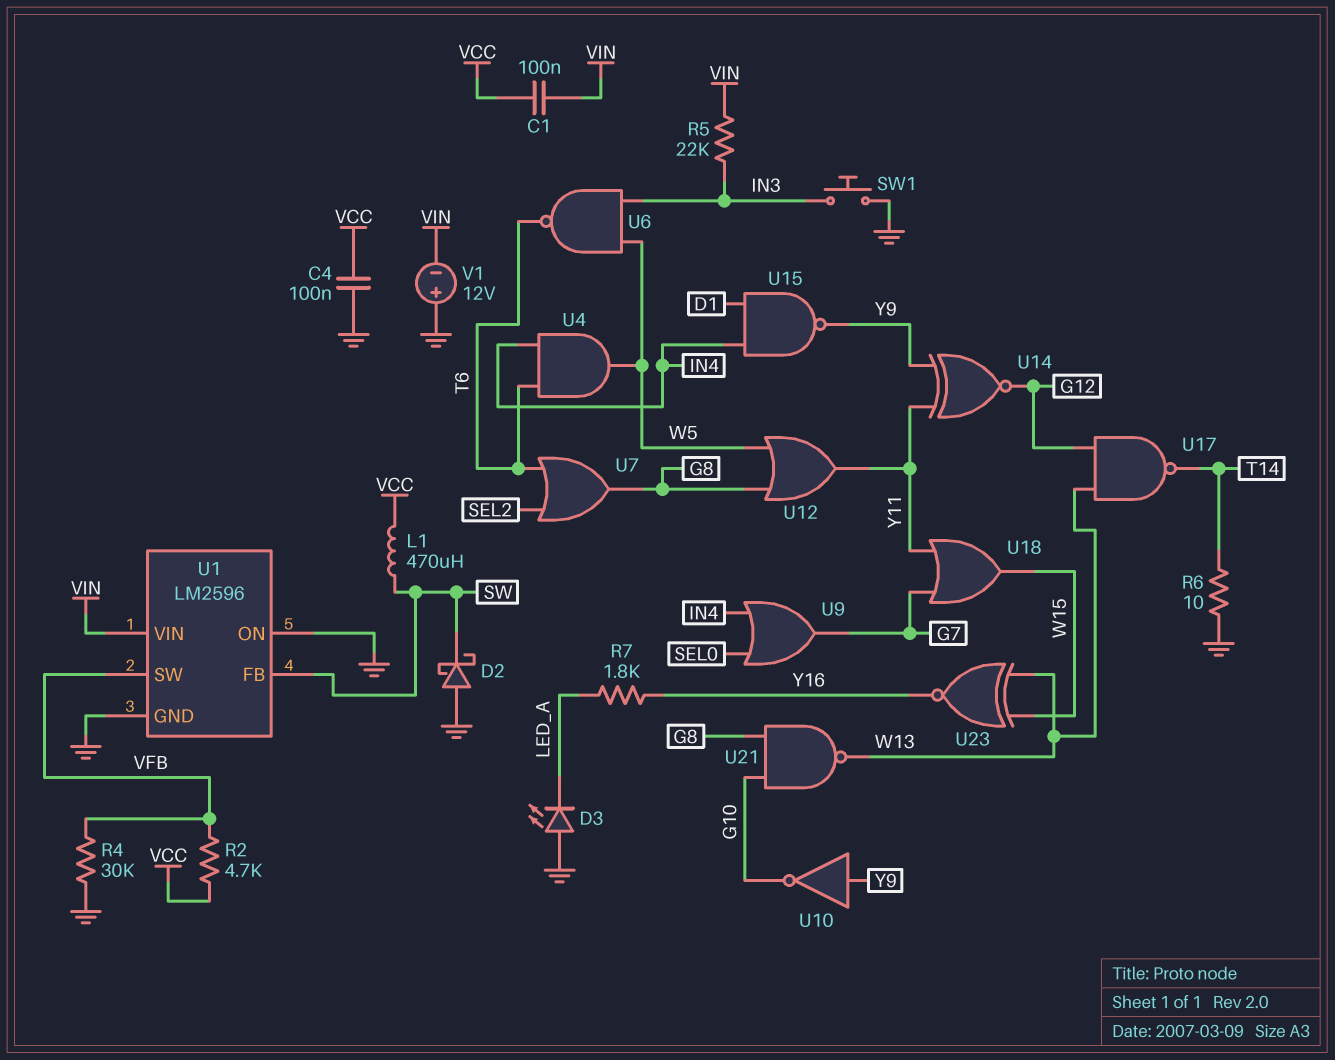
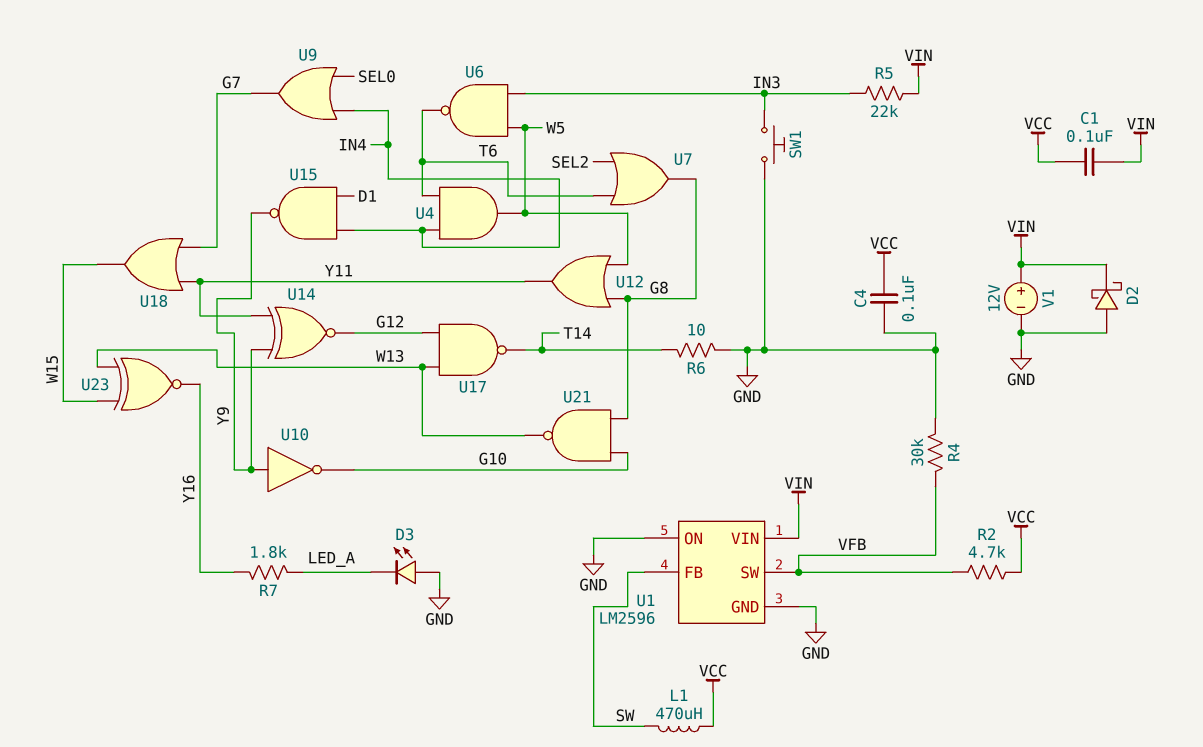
D2: schottky (A GND, K SW) -> schottky (A GND, K VIN)
V1: 12V (plus GND, minus VIN) -> 12V (plus VIN, minus GND)

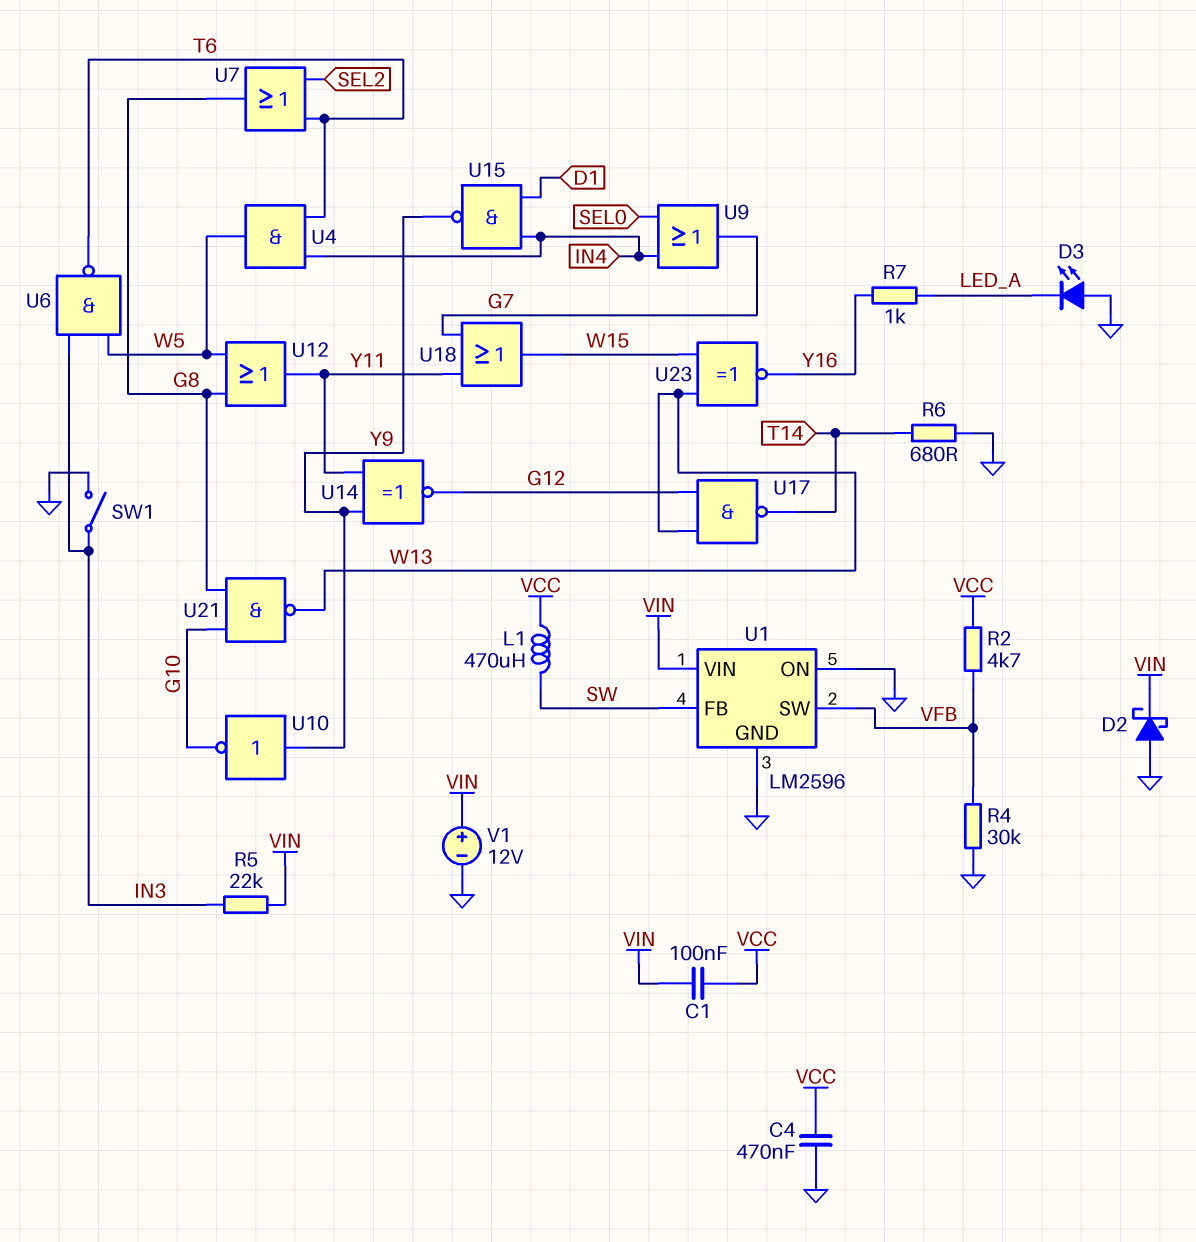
C4: 100nF (GND, VCC) -> 470nF (GND, VCC)
R6: 10 (GND, T14) -> 680 (GND, T14)
R7: 1.8k (LED_A, Y16) -> 1k (LED_A, Y16)
SW1: button (GND, IN3) -> switch (GND, IN3)

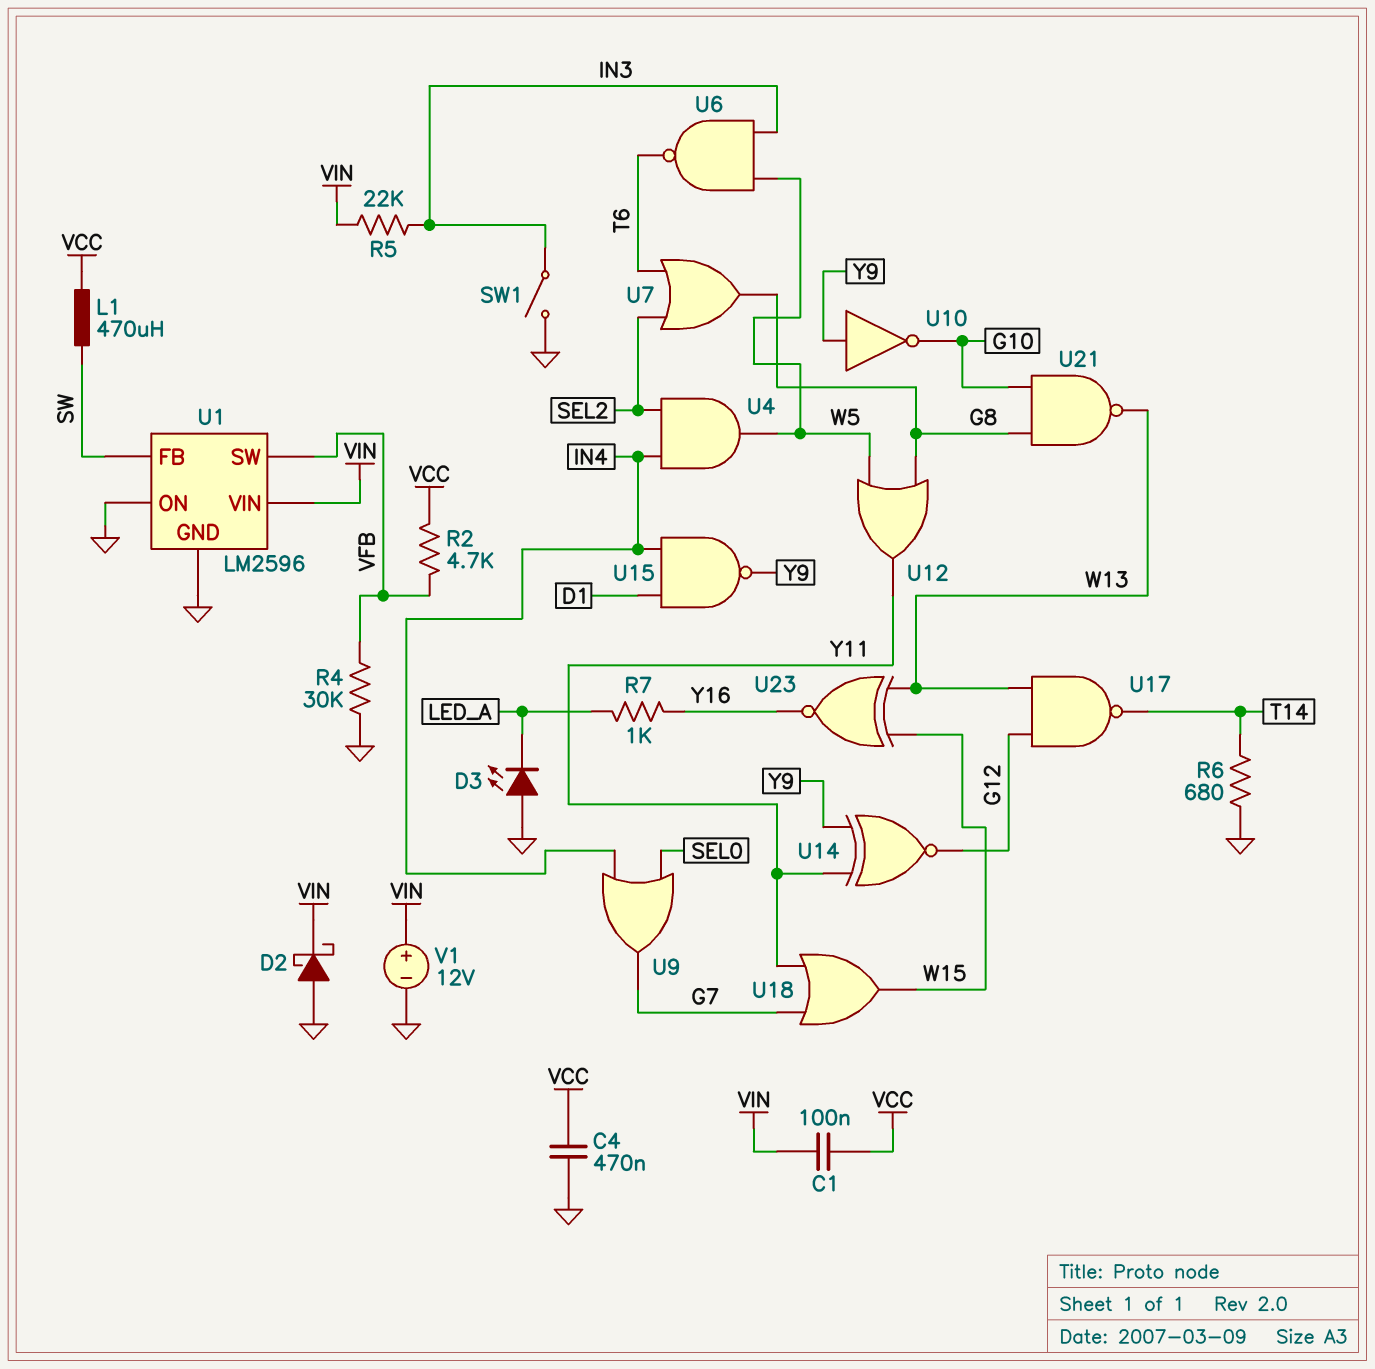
U4: AND (in IN4, in T6, out W5) -> AND (in IN4, in SEL2, out W5)

